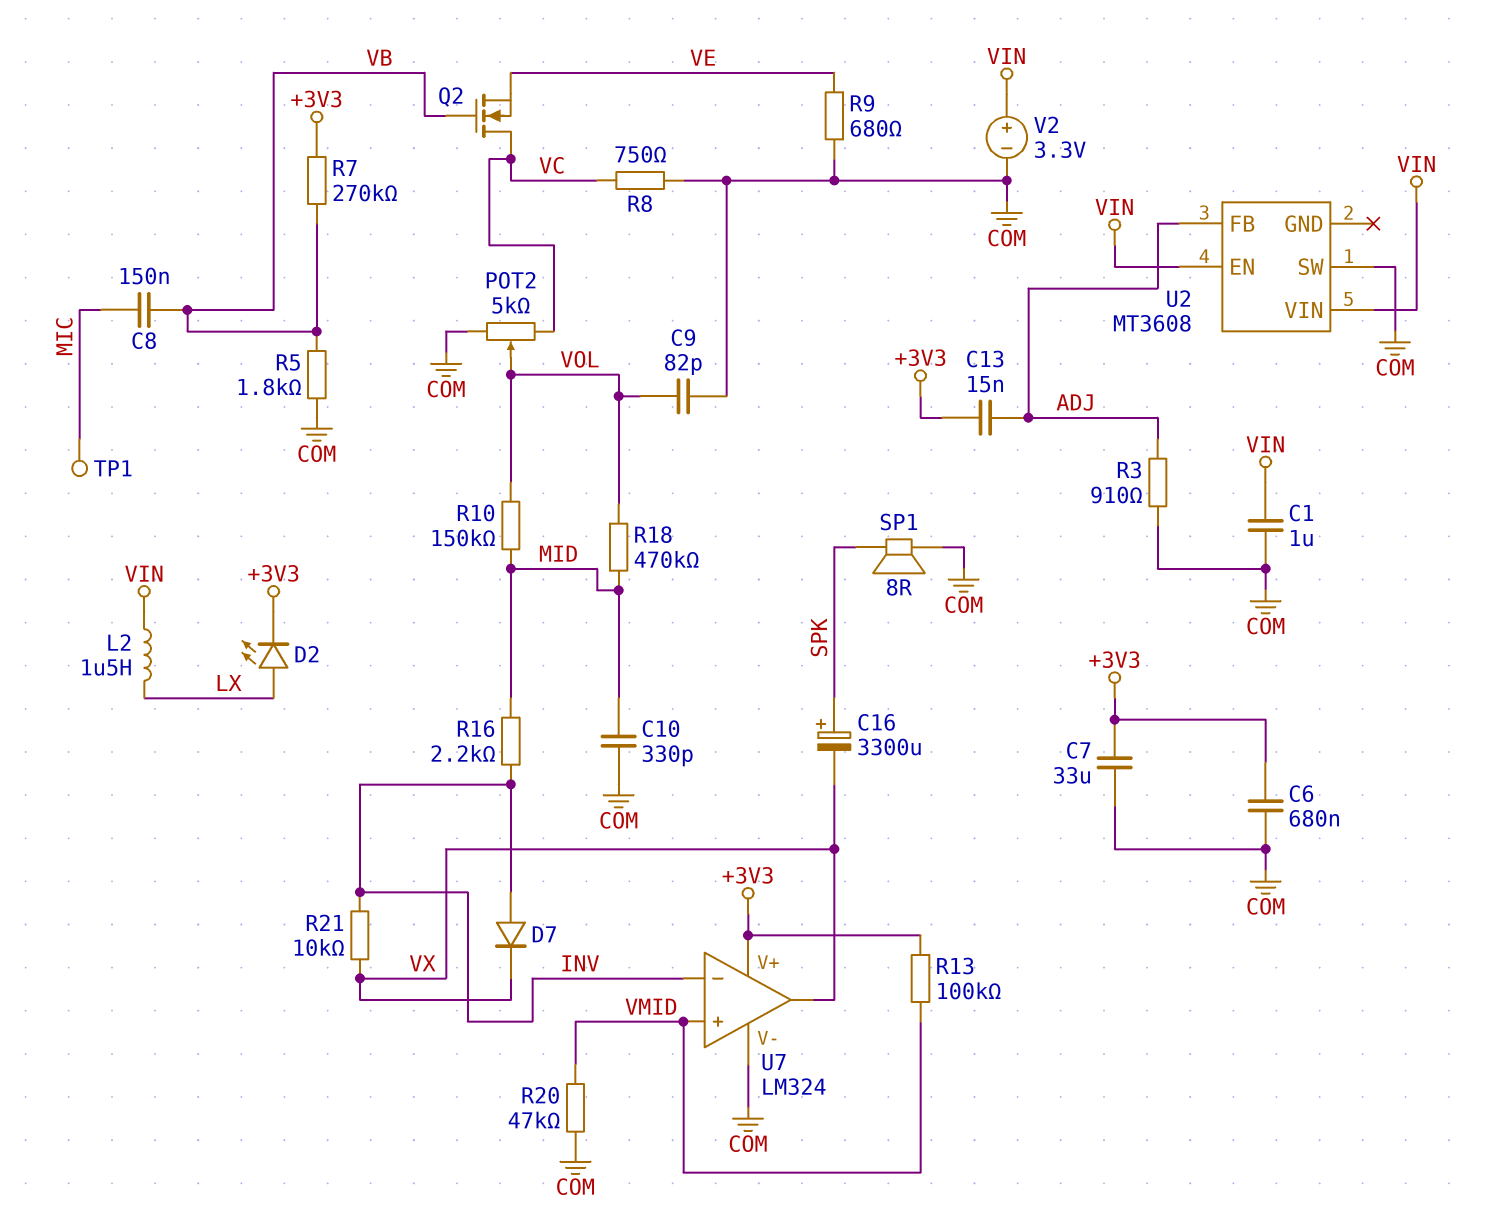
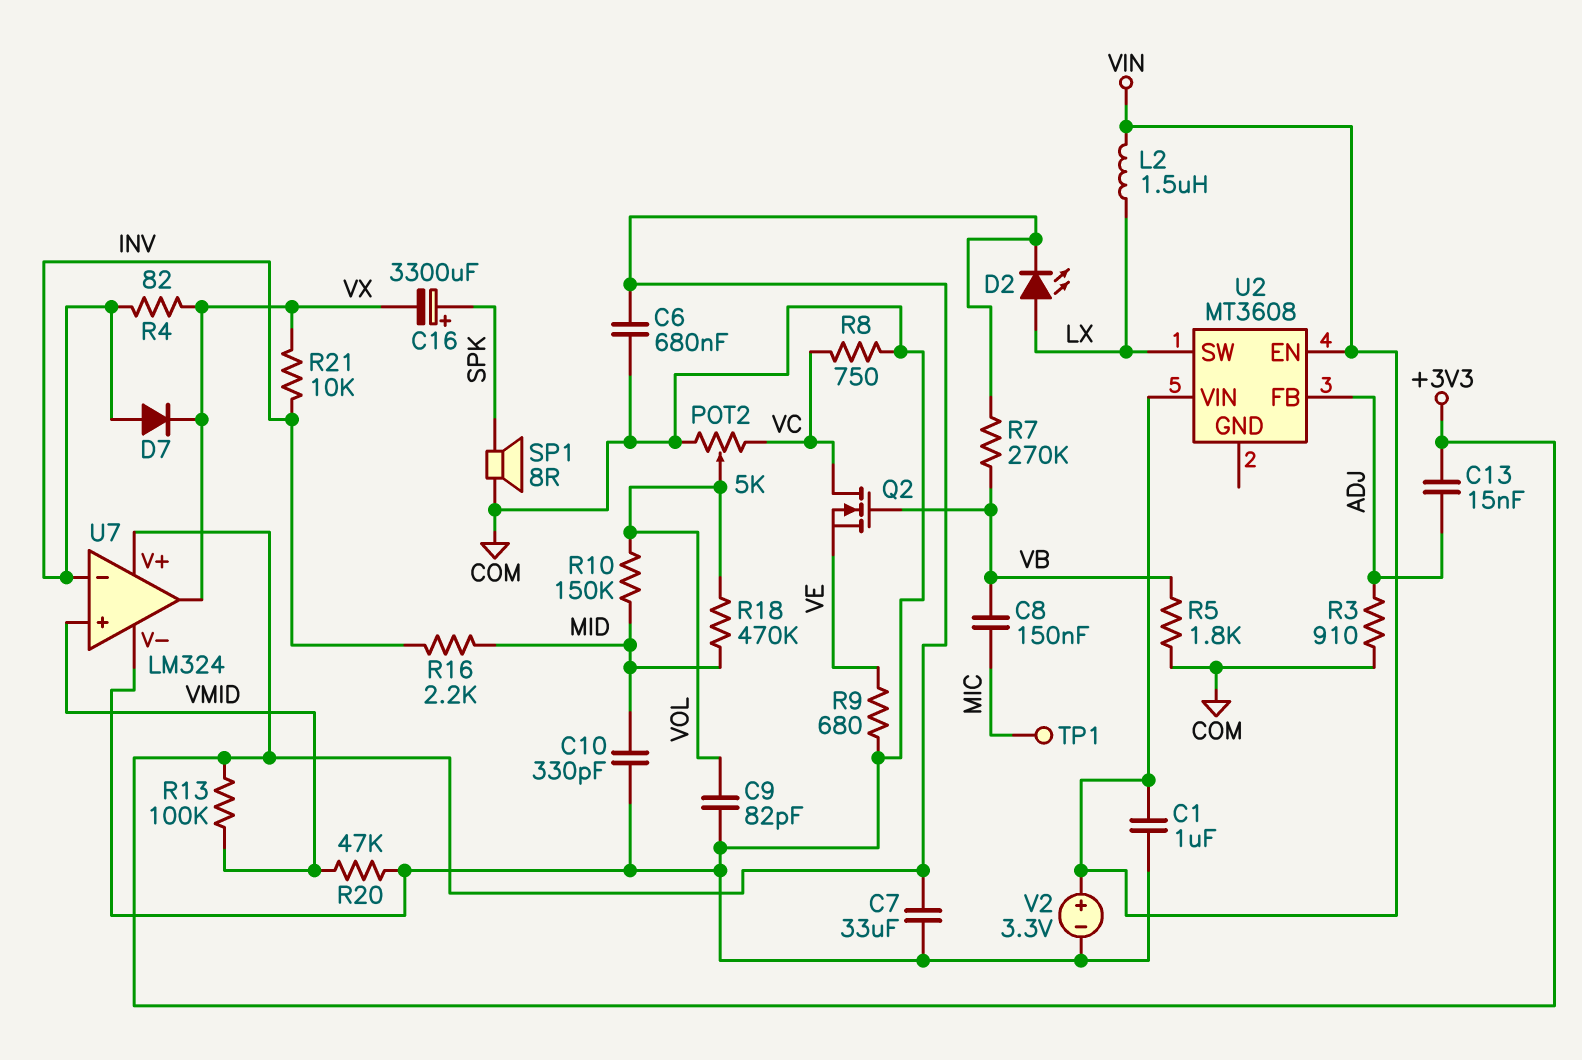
R4: none -> 82 (INV, VX)
U2 pin SW: COM -> LX

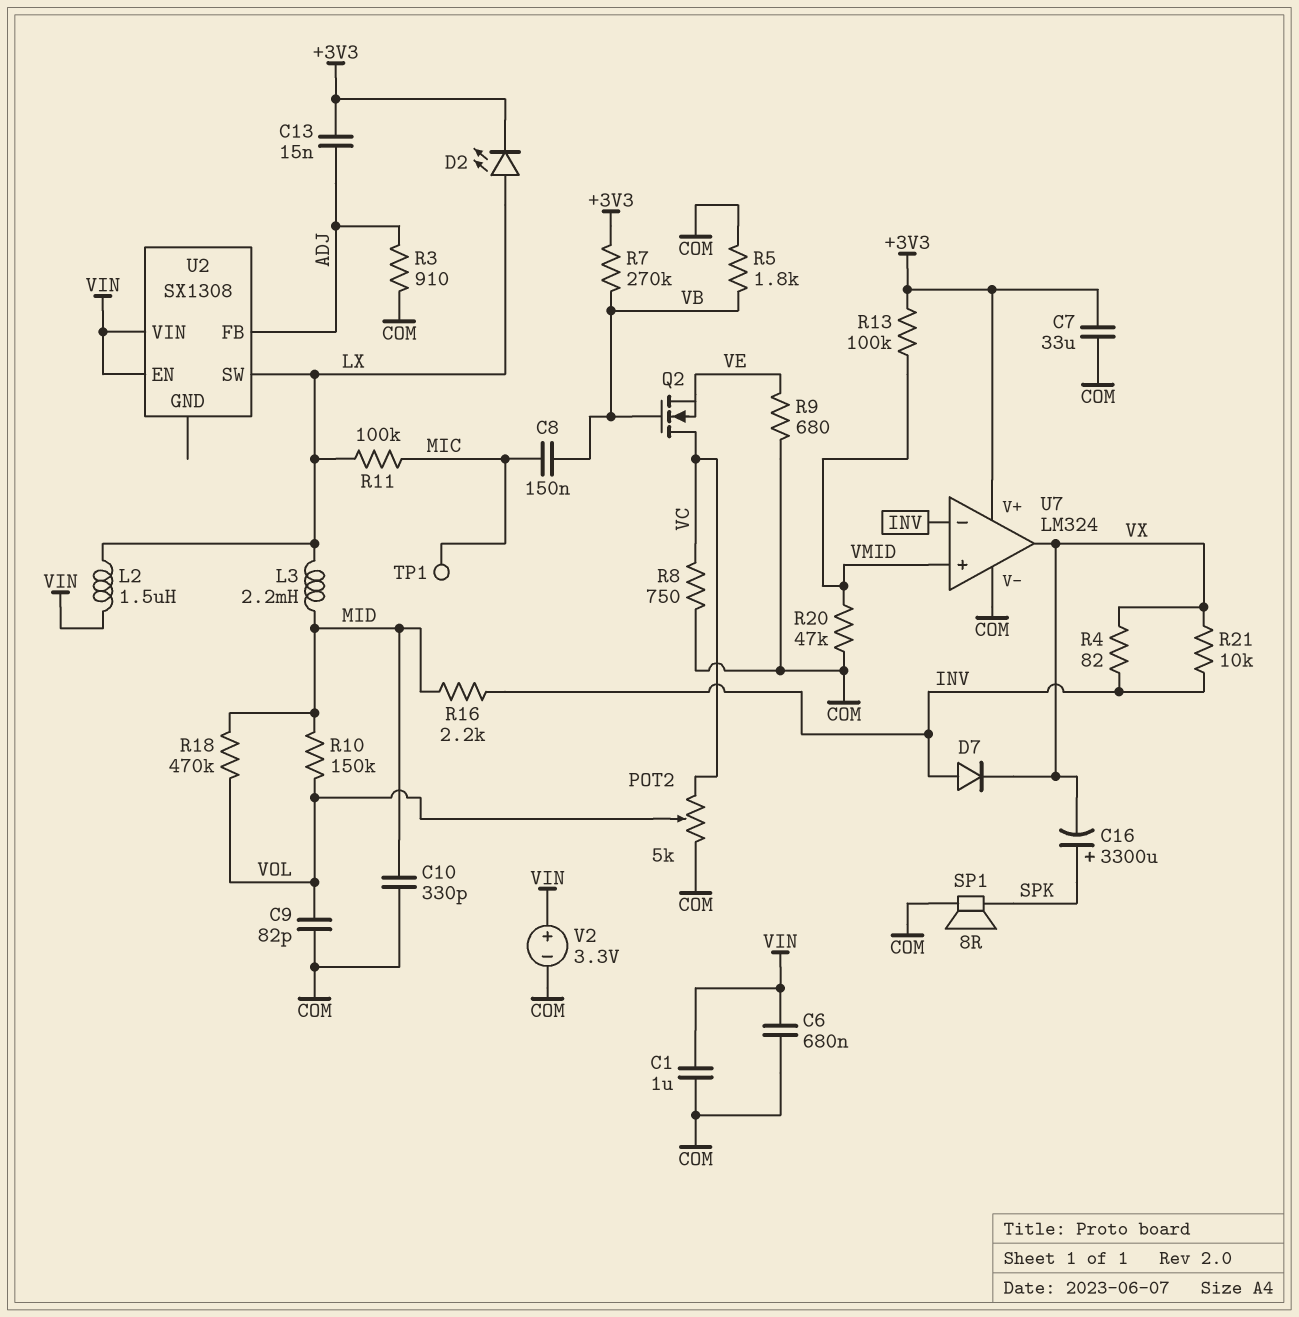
C6: 680nF (+3V3, COM) -> 680nF (COM, VIN)
L3: none -> 2.2mH (LX, MID)
R11: none -> 100k (LX, MIC)
U2: MT3608 -> SX1308

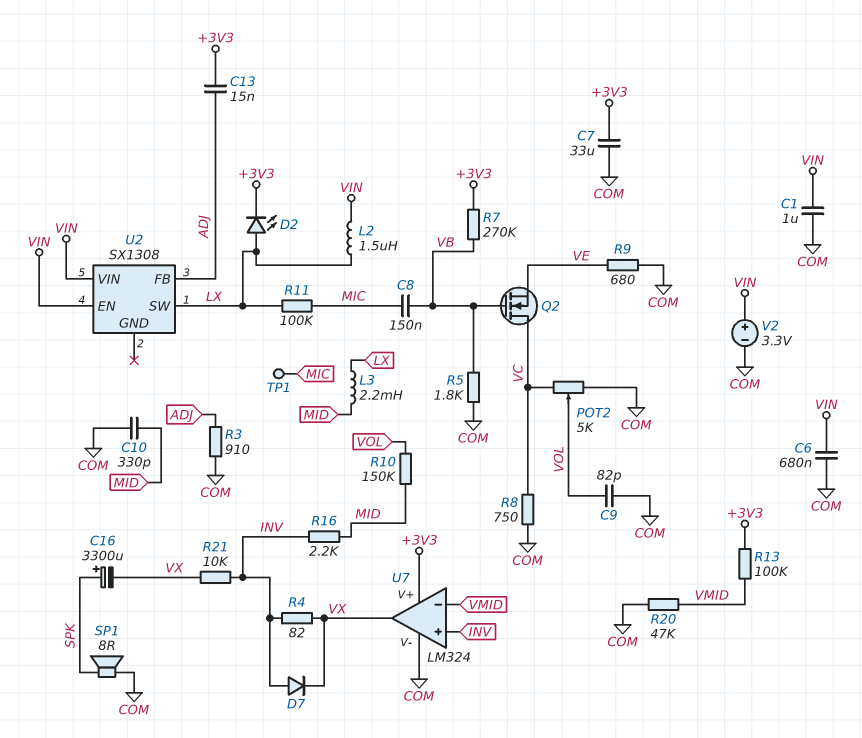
R18: 470k (MID, VOL) -> none
U7 pin in+: VMID -> INV
U7 pin in-: INV -> VMID

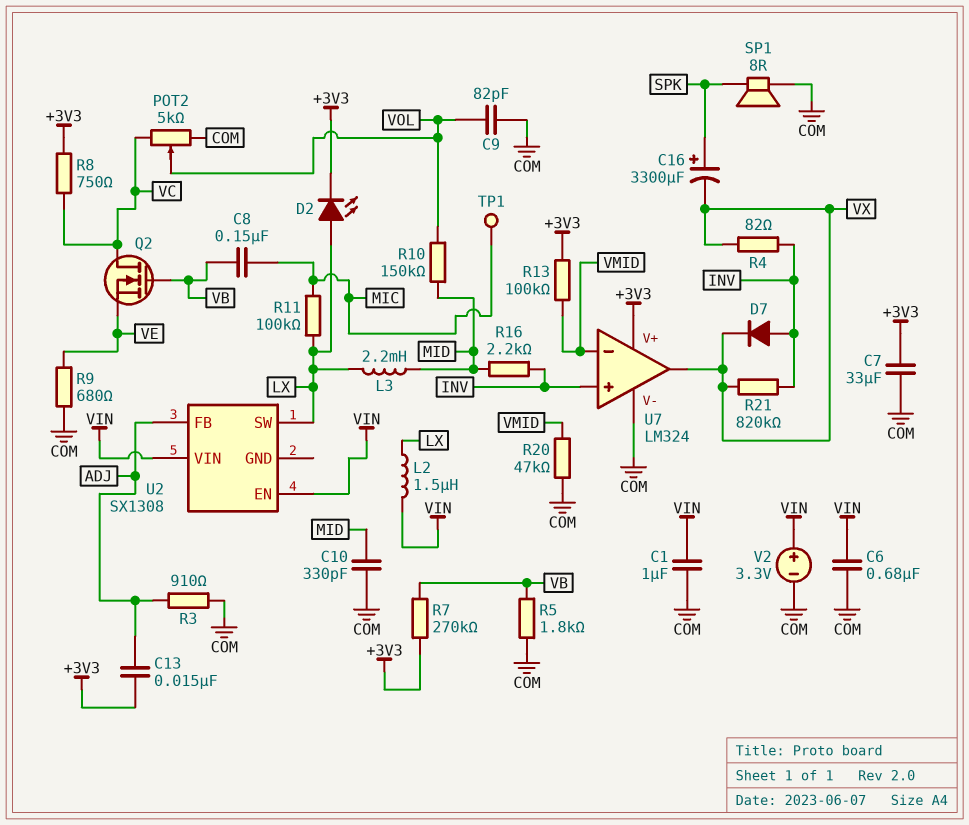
R8: 750 (COM, VC) -> 750 (+3V3, VC)
R21: 10k (INV, VX) -> 820k (INV, VX)

